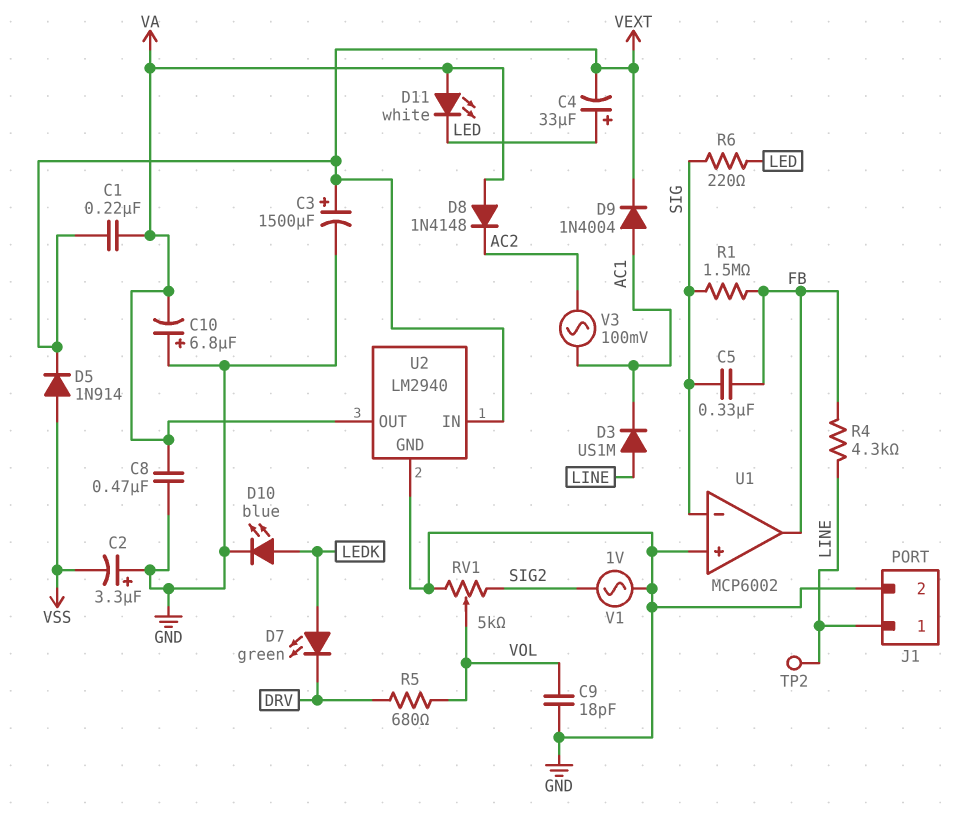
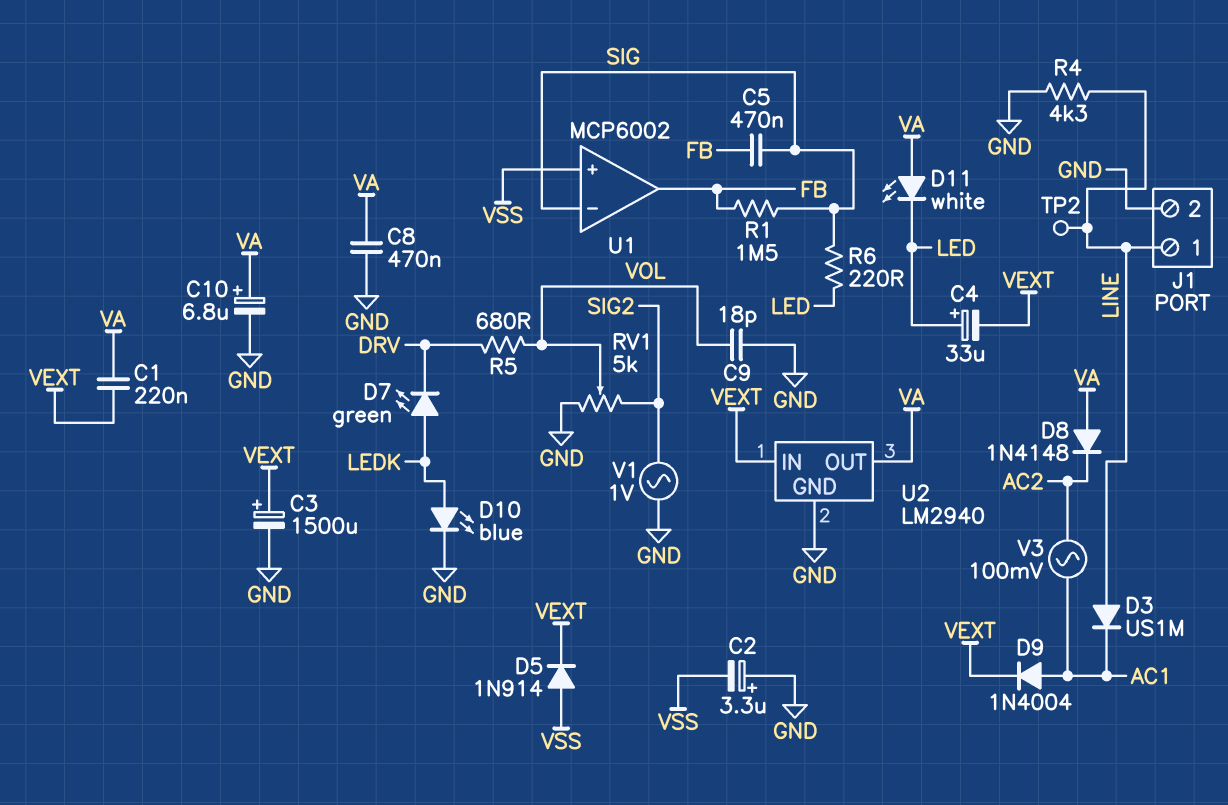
C5: 330nF (FB, SIG) -> 470nF (FB, SIG)
C10: 6.8uF (plus GND, minus VA) -> 6.8uF (plus VA, minus GND)
R4: 4.3k (FB, LINE) -> 4.3k (GND, LINE)
U1 pin in+: GND -> VSS

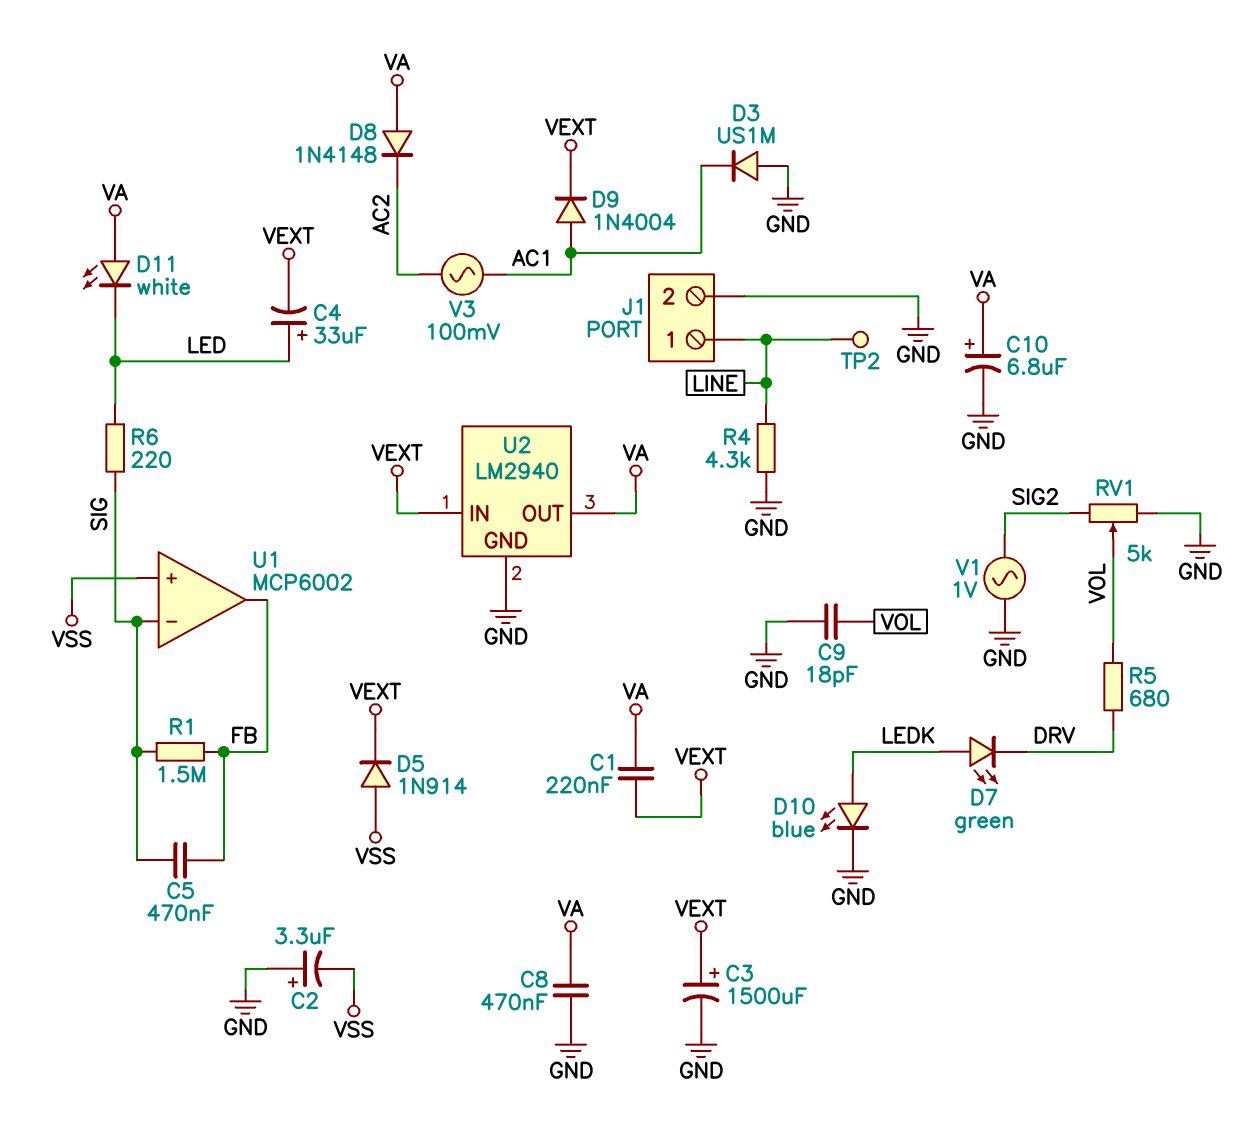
D3: diode US1M (A LINE, K AC1) -> diode US1M (A GND, K AC1)

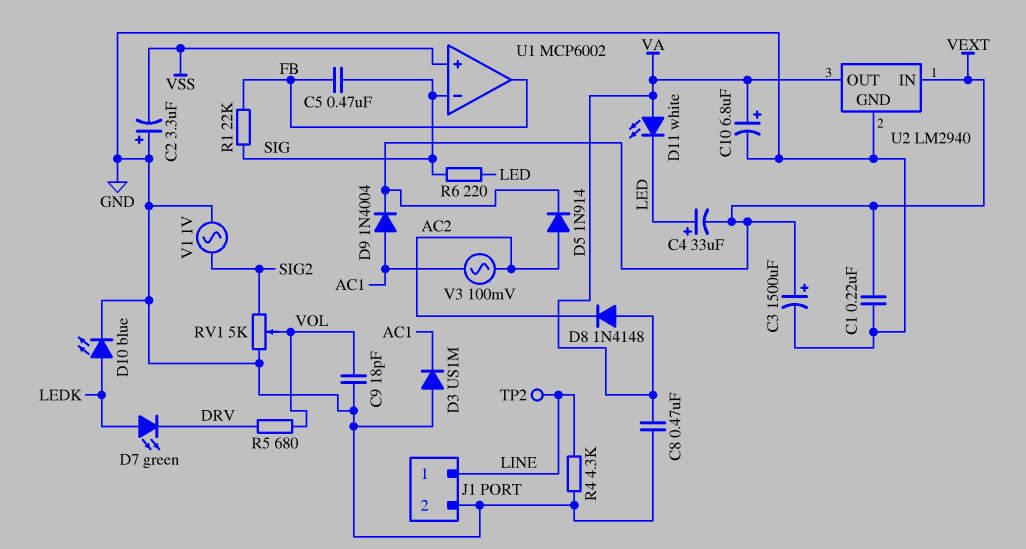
C1: 220nF (VA, VEXT) -> 220nF (GND, VEXT)
D5: diode 1N914 (A VSS, K VEXT) -> diode 1N914 (A AC2, K VEXT)
R1: 1.5M (FB, SIG) -> 22k (FB, SIG)

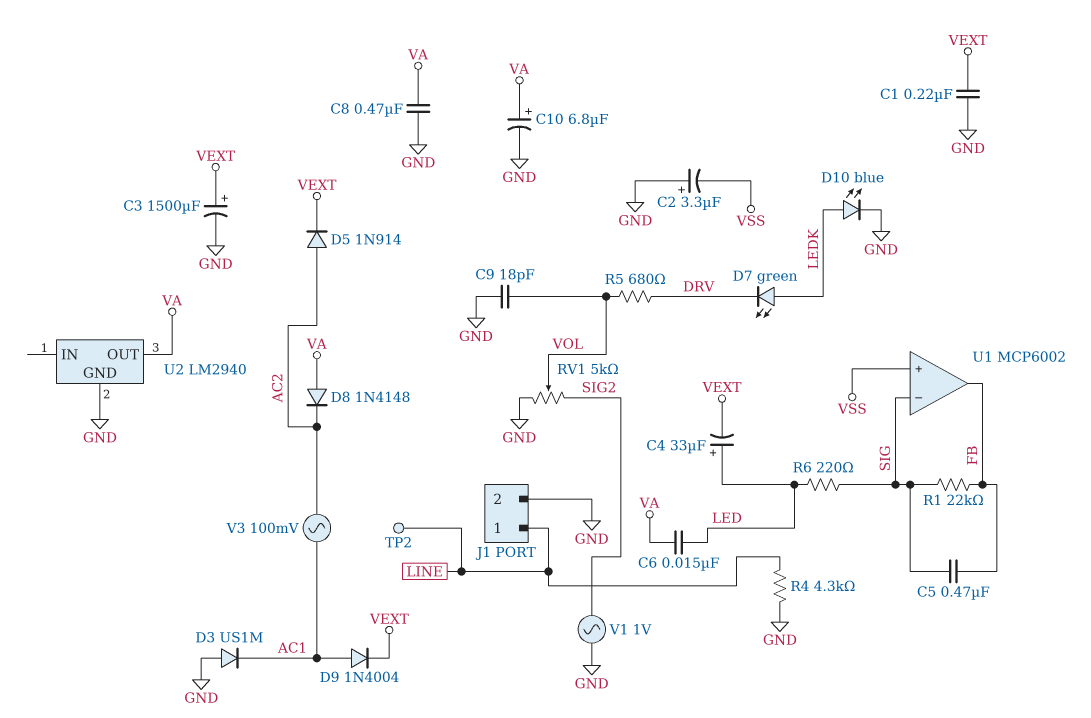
C6: none -> 15nF (LED, VA)
D11: LED white (A VA, K LED) -> none
U2 pin IN: VEXT -> none

